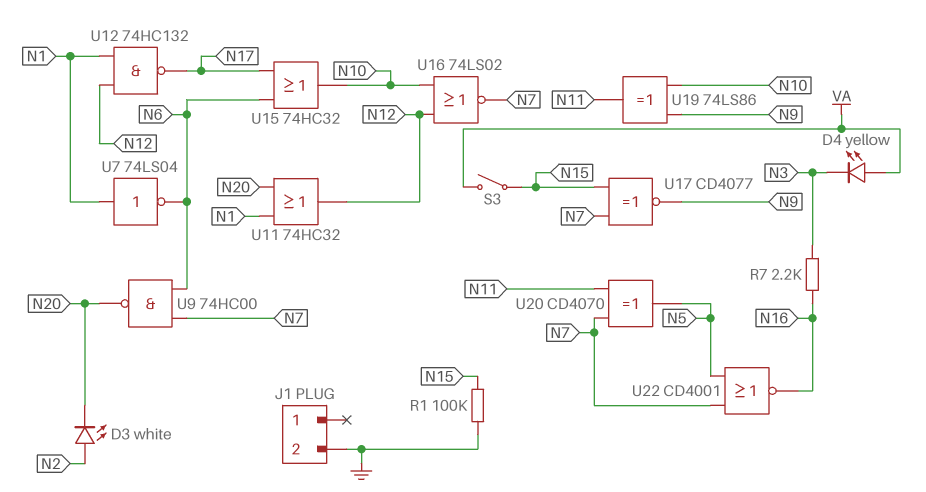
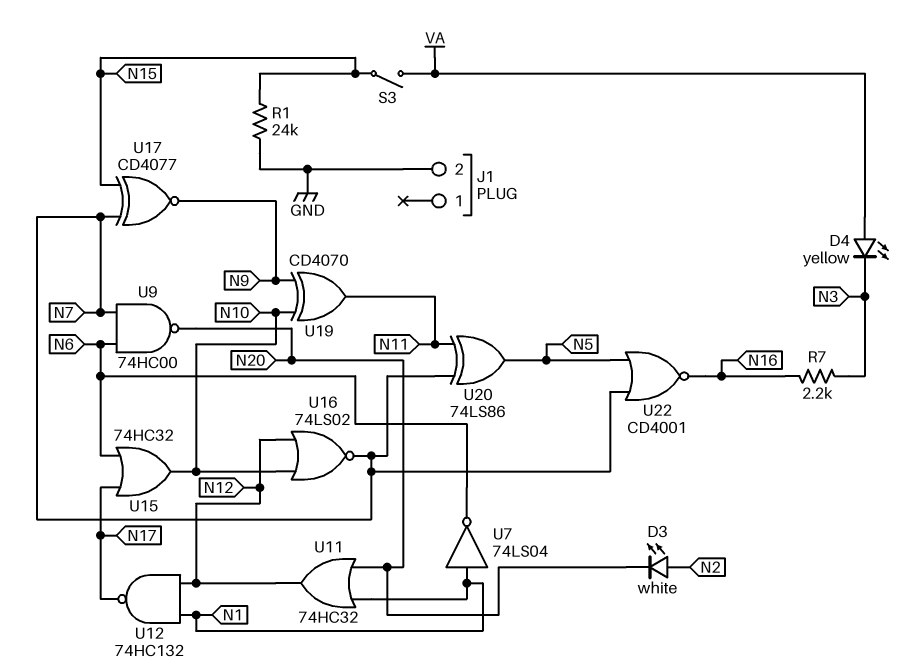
R1: 100k (GND, N15) -> 24k (GND, N15)
U19: XOR 74LS86 (in N9, in N10, out N11) -> XOR CD4070 (in N9, in N10, out N11)
U20: XOR CD4070 (in N7, in N11, out N5) -> XOR 74LS86 (in N7, in N11, out N5)

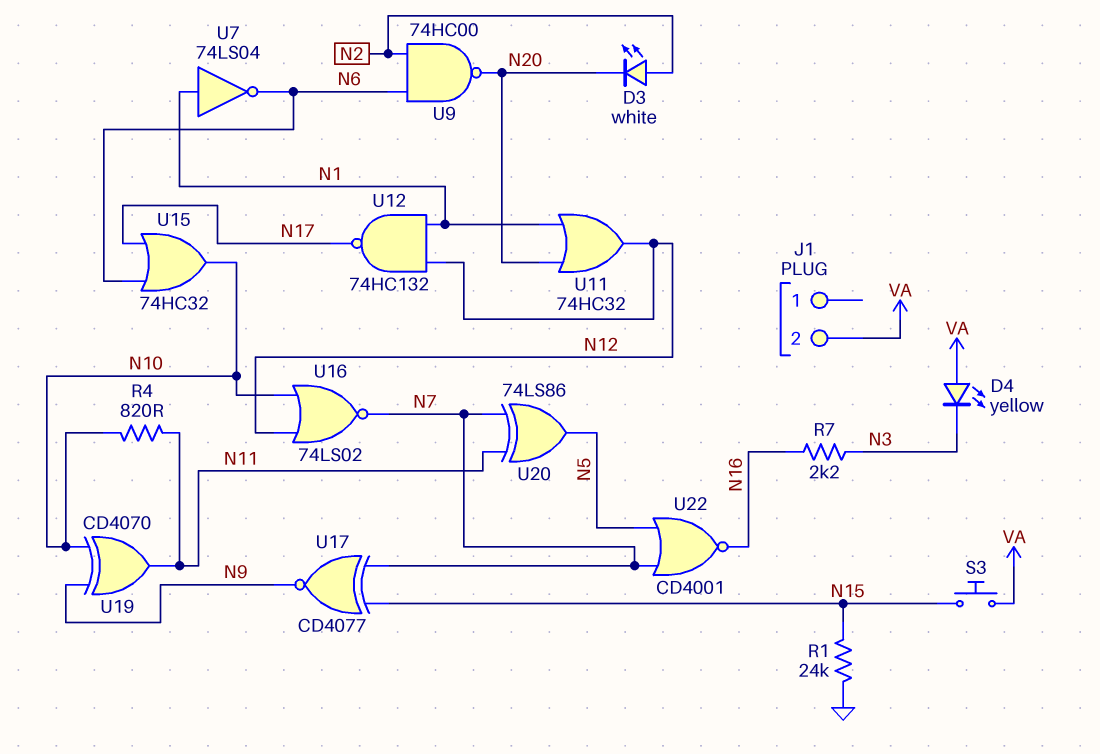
J1 pin 2: GND -> VA
R4: none -> 820 (N10, N11)
S3: switch (N15, VA) -> button (N15, VA)
U9: NAND 74HC00 (in N6, in N7, out N20) -> NAND 74HC00 (in N2, in N6, out N20)

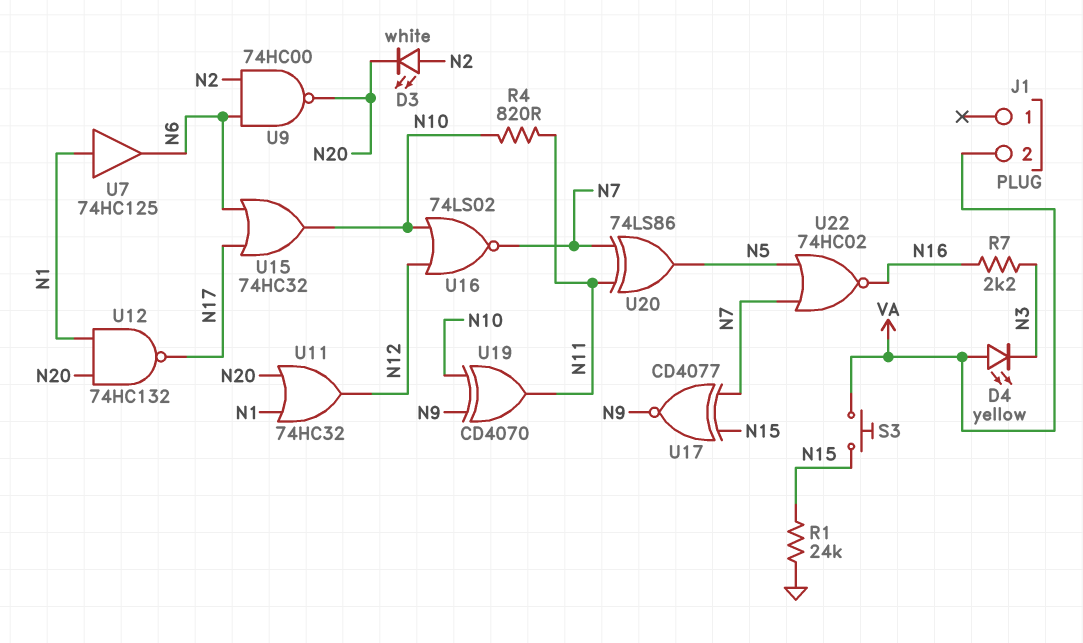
U7: NOT 74LS04 (in N1, out N6) -> buffer 74HC125 (in N1, out N6)
U12: NAND 74HC132 (in N1, in N12, out N17) -> NAND 74HC132 (in N1, in N20, out N17)
U22: NOR CD4001 (in N5, in N7, out N16) -> NOR 74HC02 (in N5, in N7, out N16)

